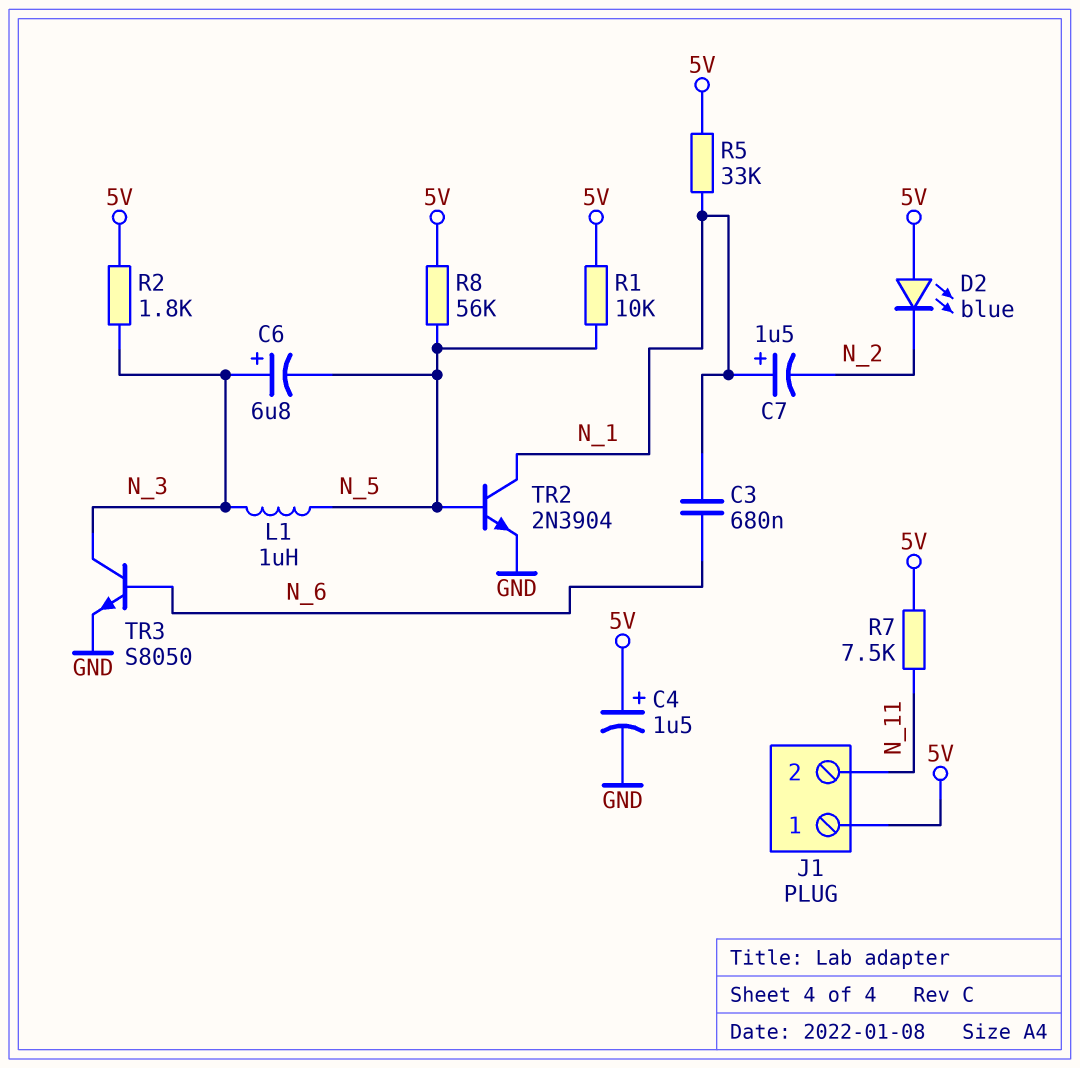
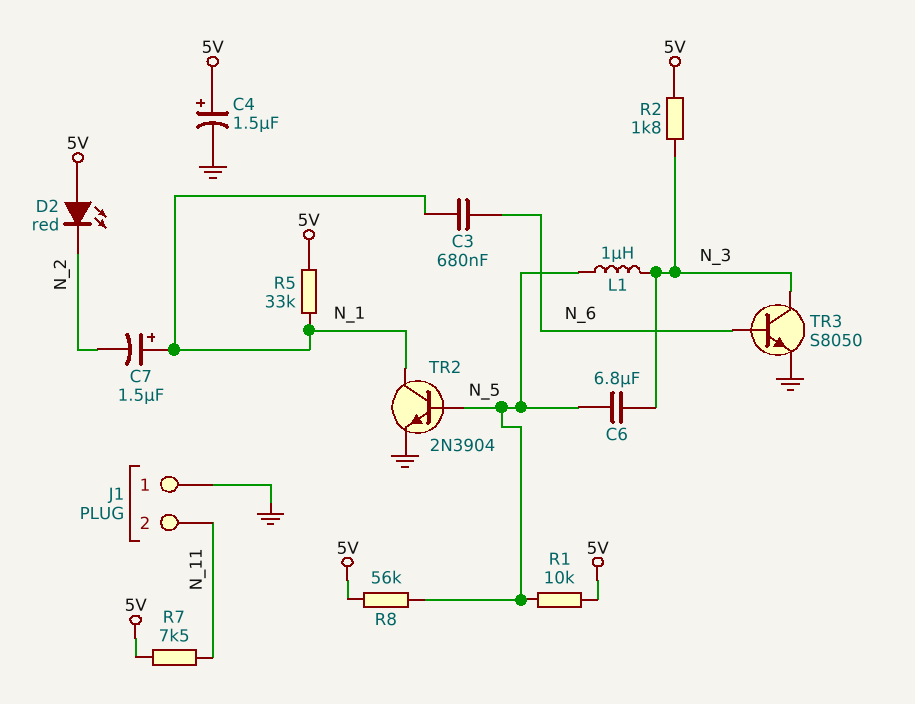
C6: 6.8uF (plus N_3, minus N_5) -> 6.8uF (N_3, N_5)
D2: LED blue (A 5V, K N_2) -> LED red (A 5V, K N_2)
J1 pin 1: 5V -> GND

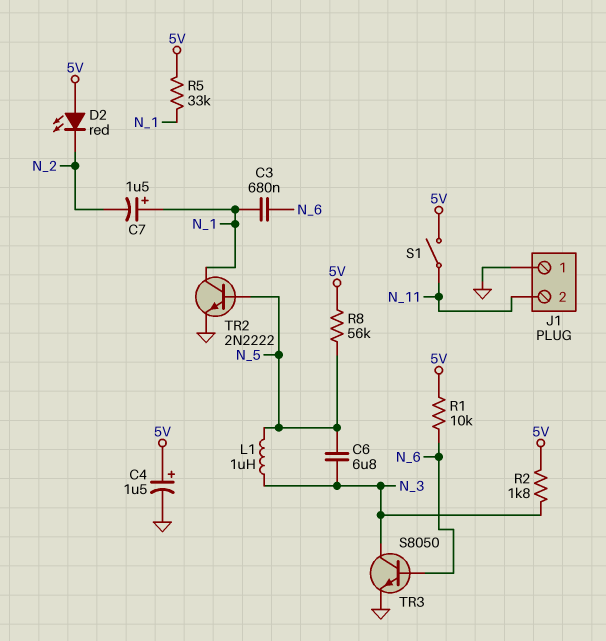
R1: 10k (5V, N_5) -> 10k (5V, N_6)
R7: 7.5k (5V, N_11) -> none
S1: none -> switch (5V, N_11)
TR2: NPN 2N3904 (B N_5, C N_1, E GND) -> NPN 2N2222 (B N_5, C N_1, E GND)

